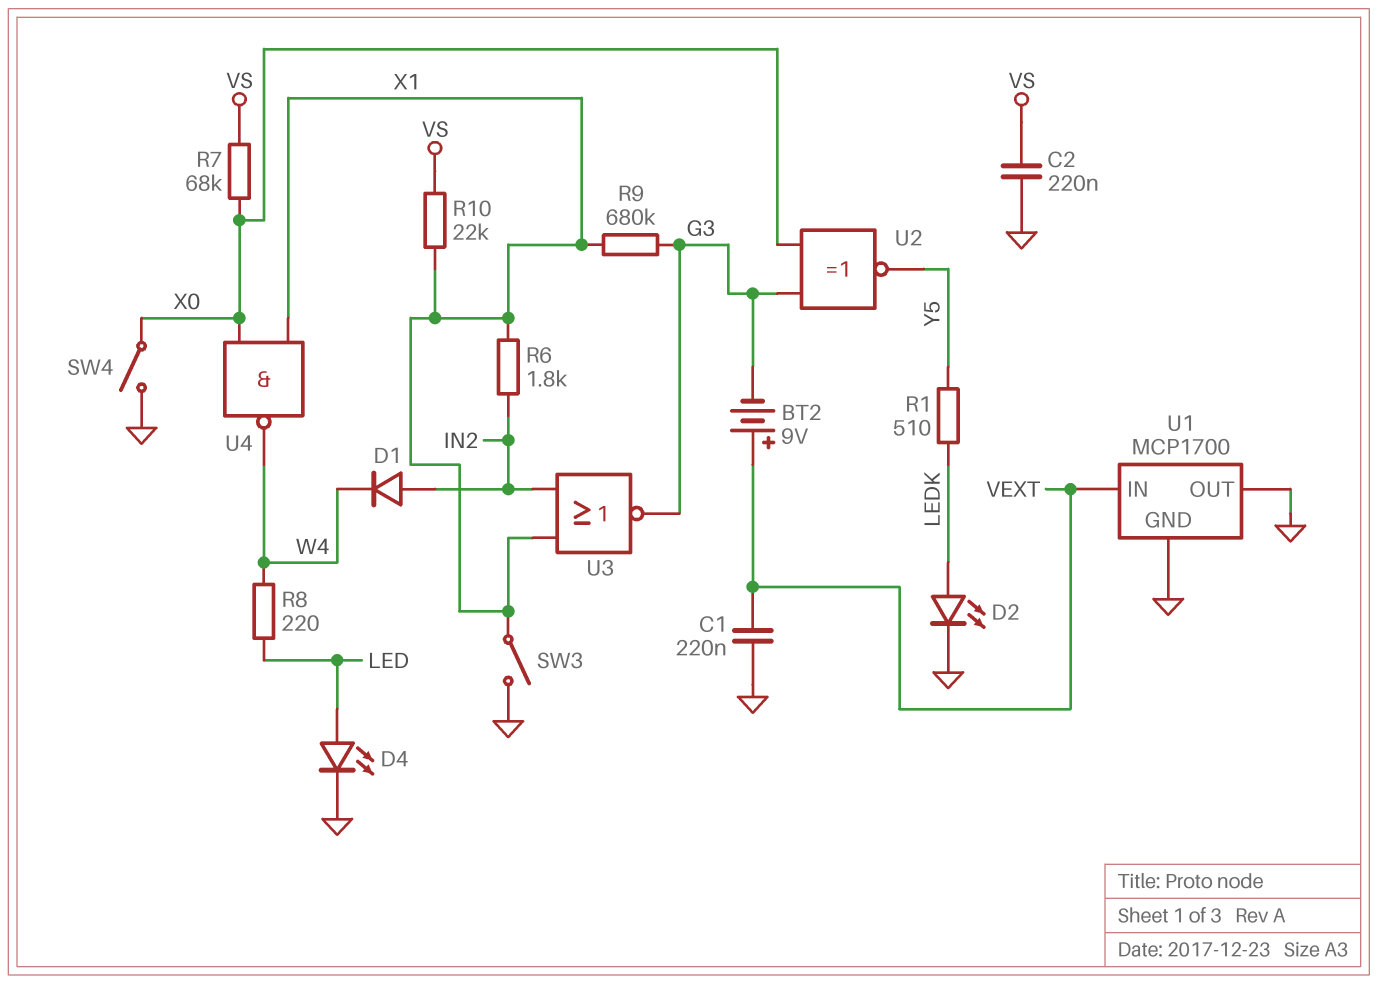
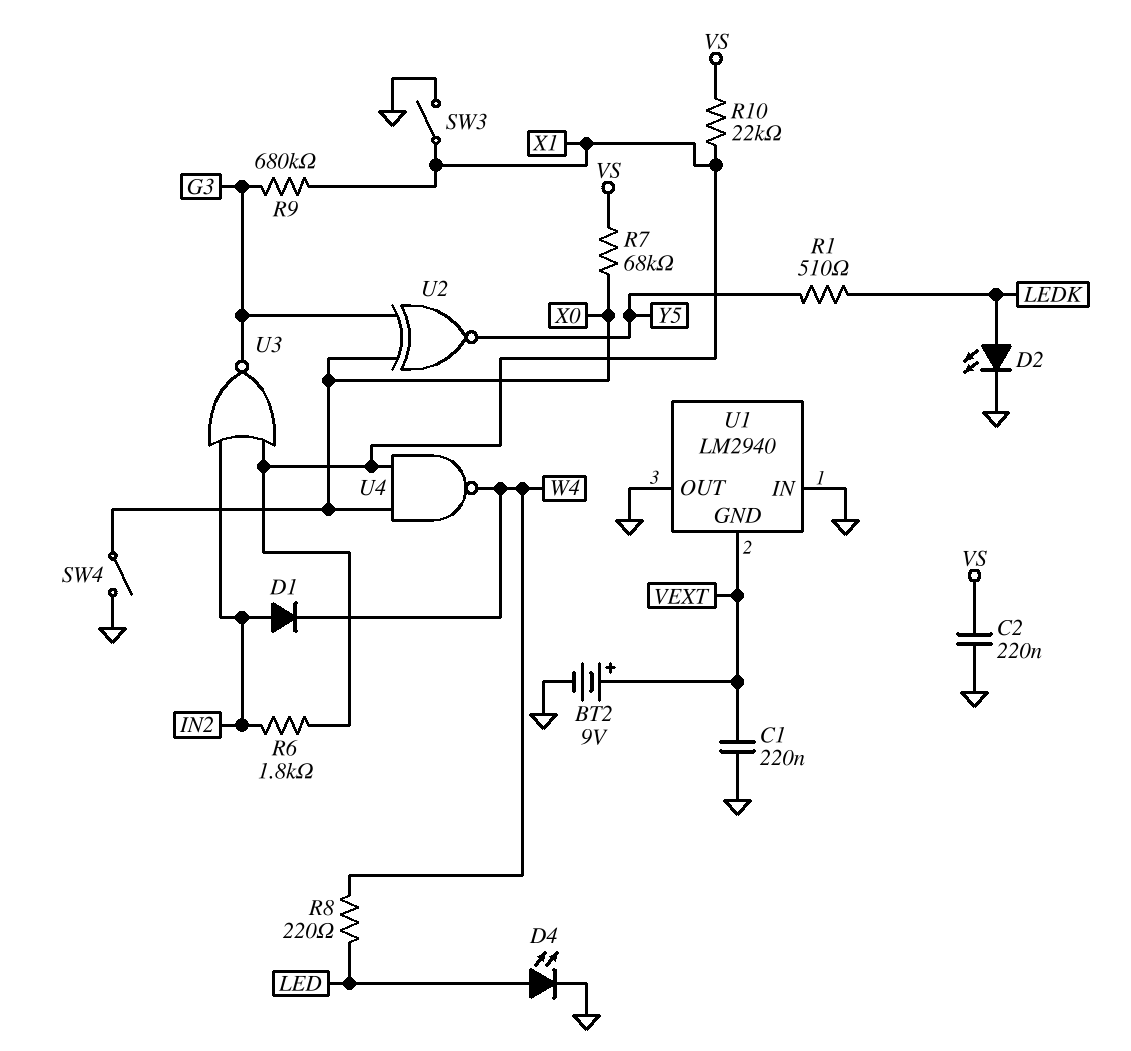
BT2: 9V (plus VEXT, minus G3) -> 9V (plus VEXT, minus GND)
U1: MCP1700 -> LM2940
U1 pin GND: GND -> VEXT
U1 pin IN: VEXT -> GND

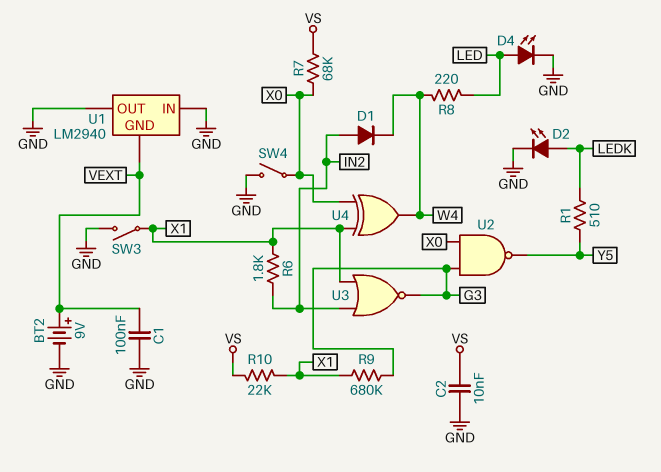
C1: 220nF (GND, VEXT) -> 100nF (GND, VEXT)
C2: 220nF (GND, VS) -> 10nF (GND, VS)
U2: XNOR (in G3, in X0, out Y5) -> NAND (in G3, in X0, out Y5)
U4: NAND (in X0, in X1, out W4) -> XOR (in X0, in X1, out W4)

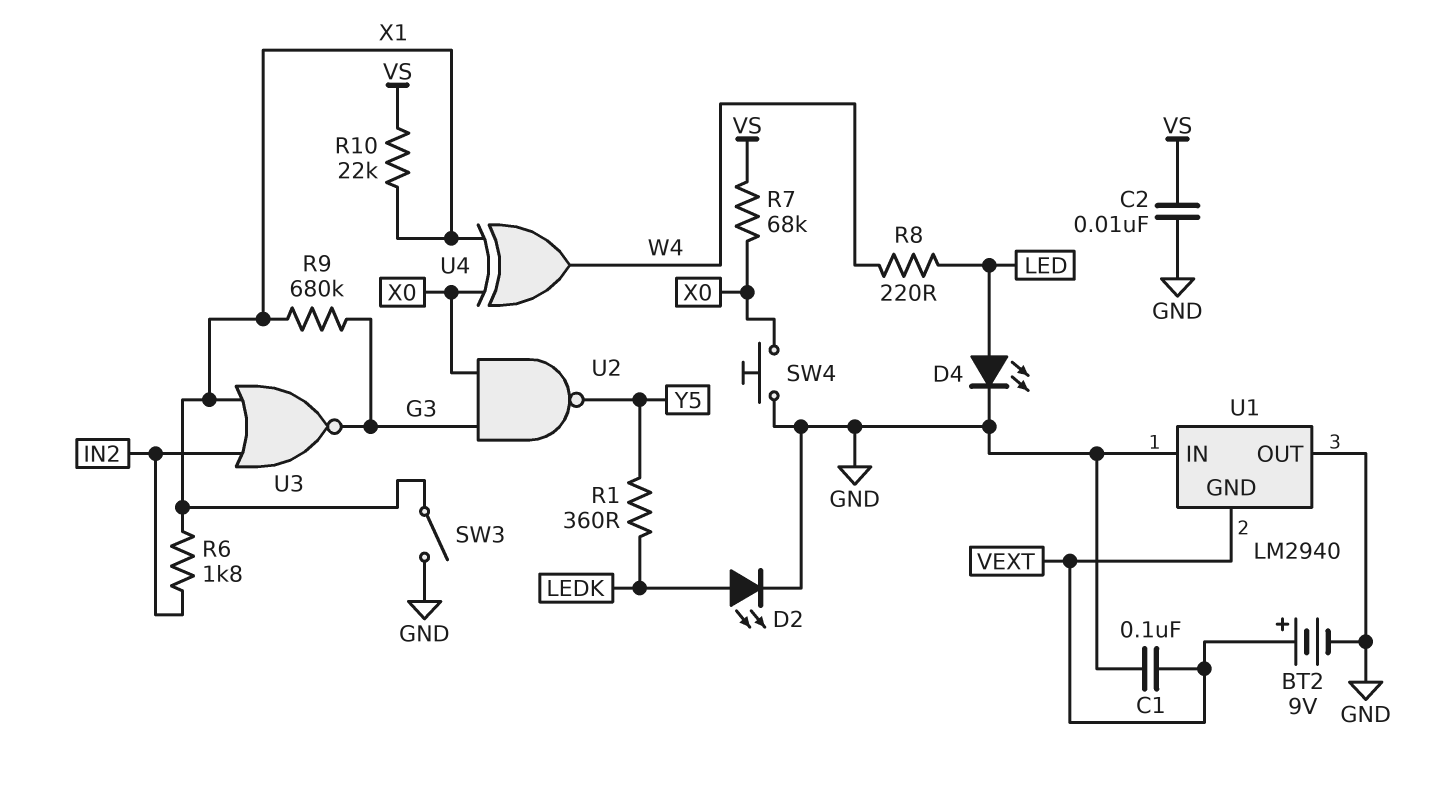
D1: diode (A IN2, K W4) -> none
R1: 510 (LEDK, Y5) -> 360 (LEDK, Y5)
SW4: switch (GND, X0) -> button (GND, X0)

